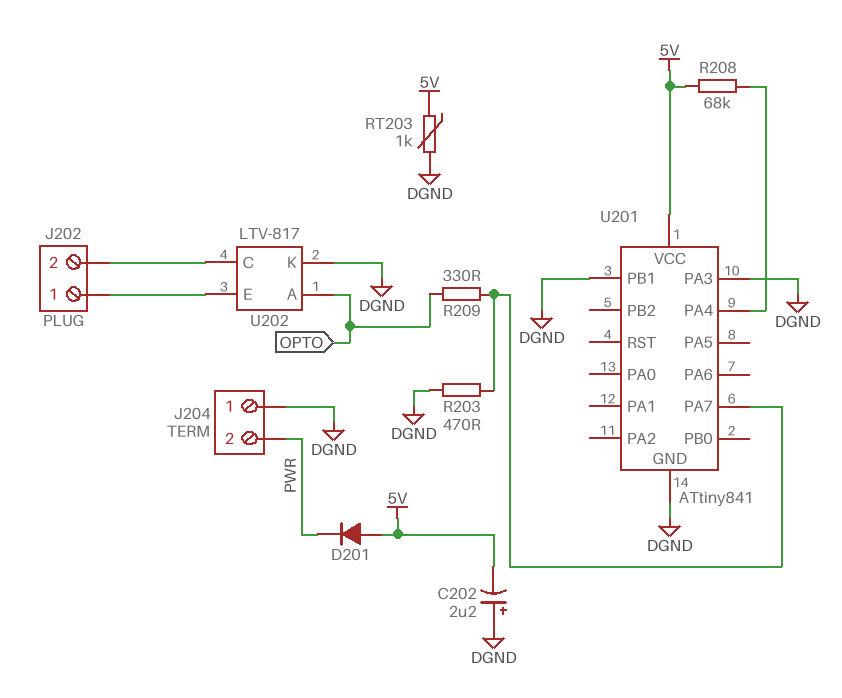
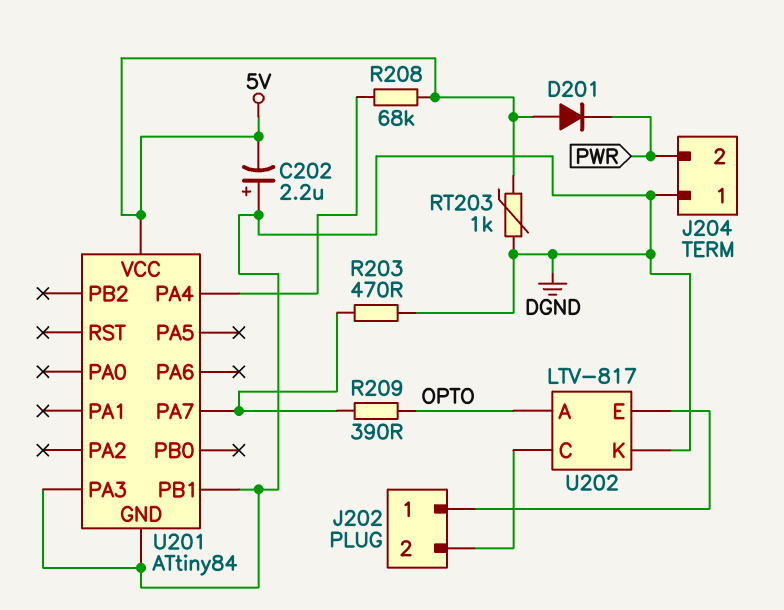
R209: 330 (OPTO, U201/PA7) -> 390 (OPTO, U201/PA7)
U201: ATtiny841 -> ATtiny84

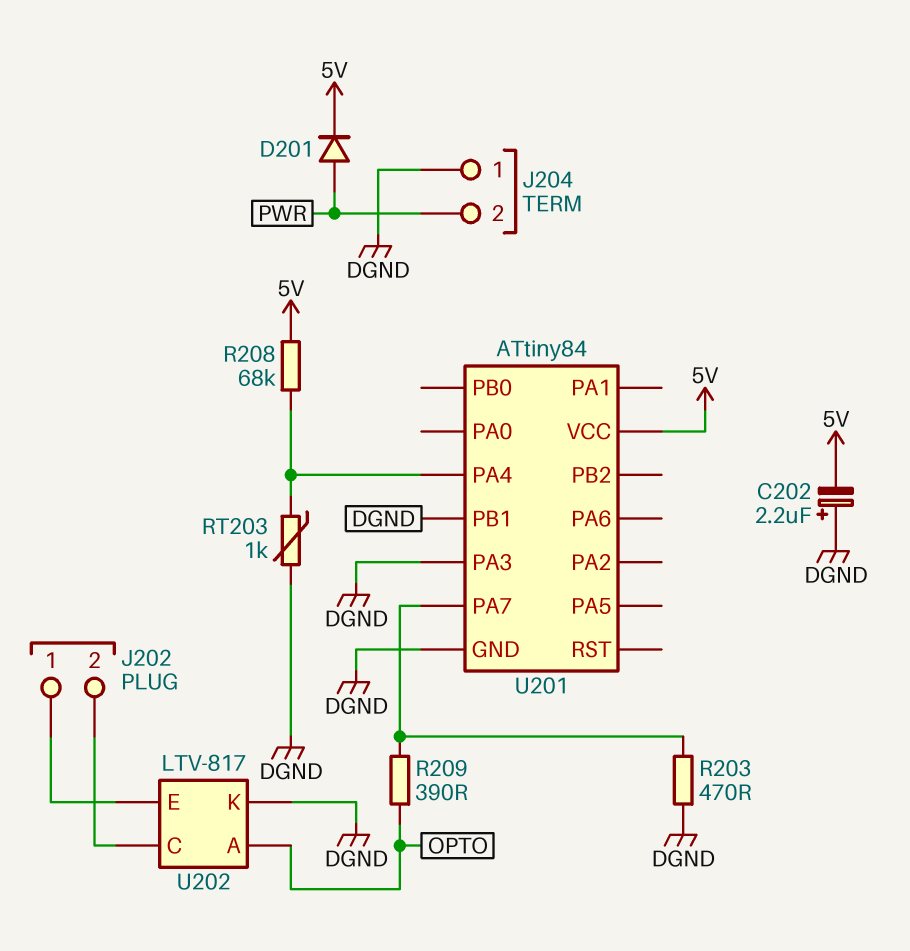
D201: diode (A 5V, K PWR) -> diode (A PWR, K 5V)
RT203: 1k (5V, DGND) -> 1k (DGND, U201/PA4)

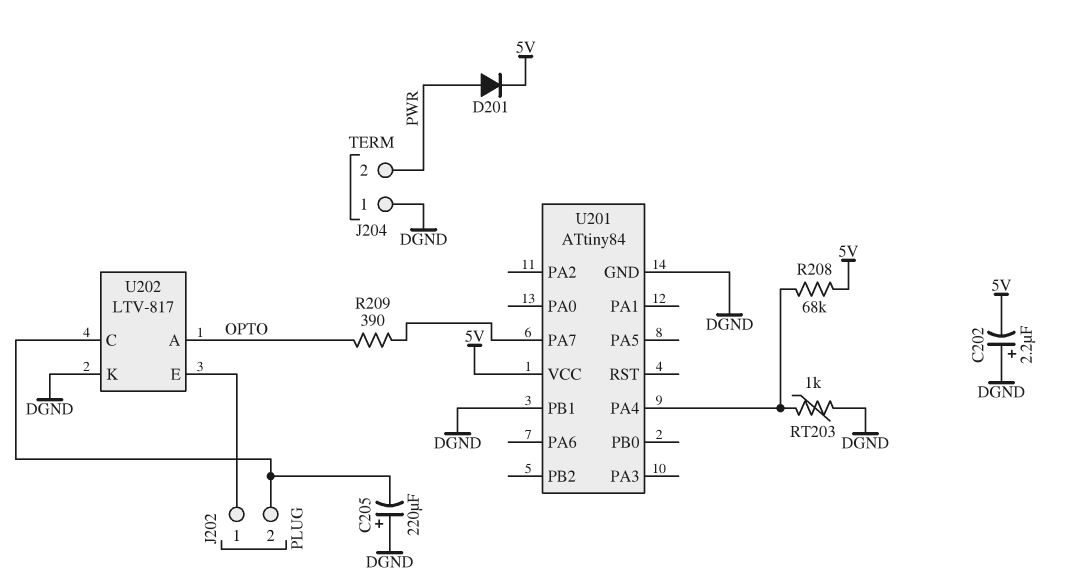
C205: none -> 220uF (plus DGND, minus J202/2)
R203: 470 (DGND, U201/PA7) -> none
U201 pin PA3: DGND -> none

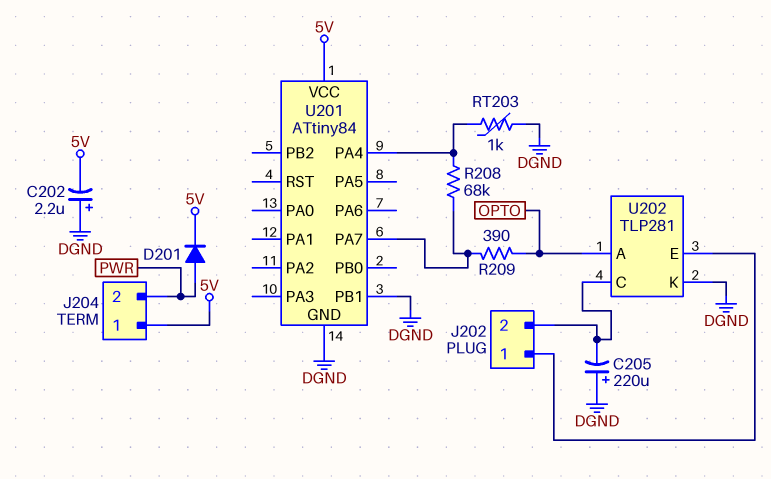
J204 pin 1: DGND -> 5V
R208: 68k (5V, U201/PA4) -> 68k (U201/PA4, U201/PA7)
U202: LTV-817 -> TLP281

